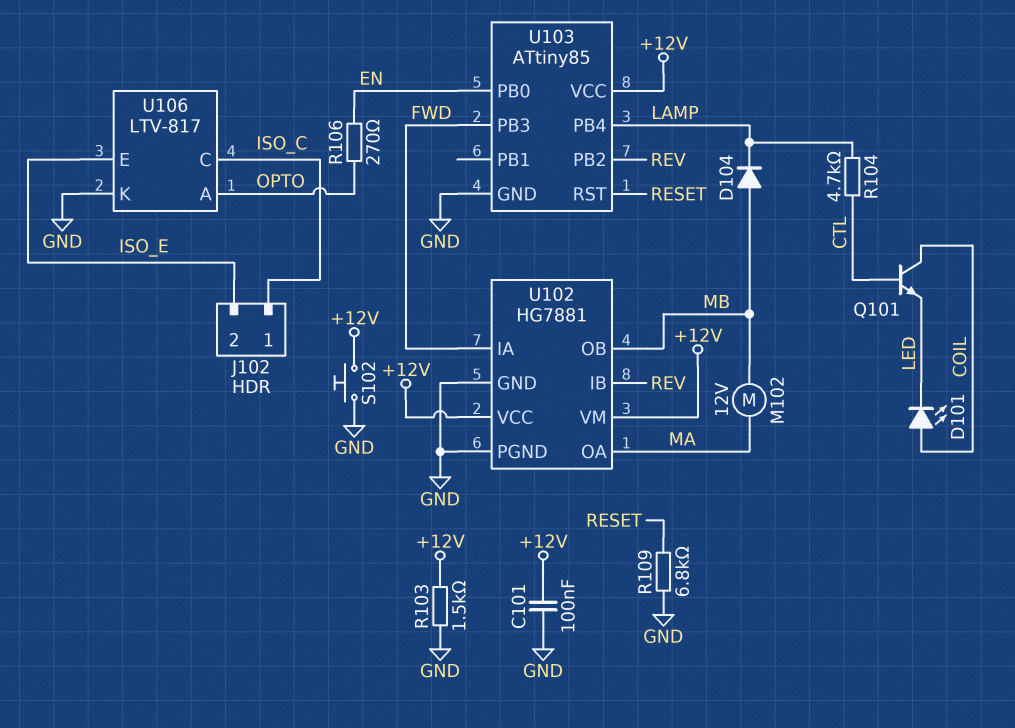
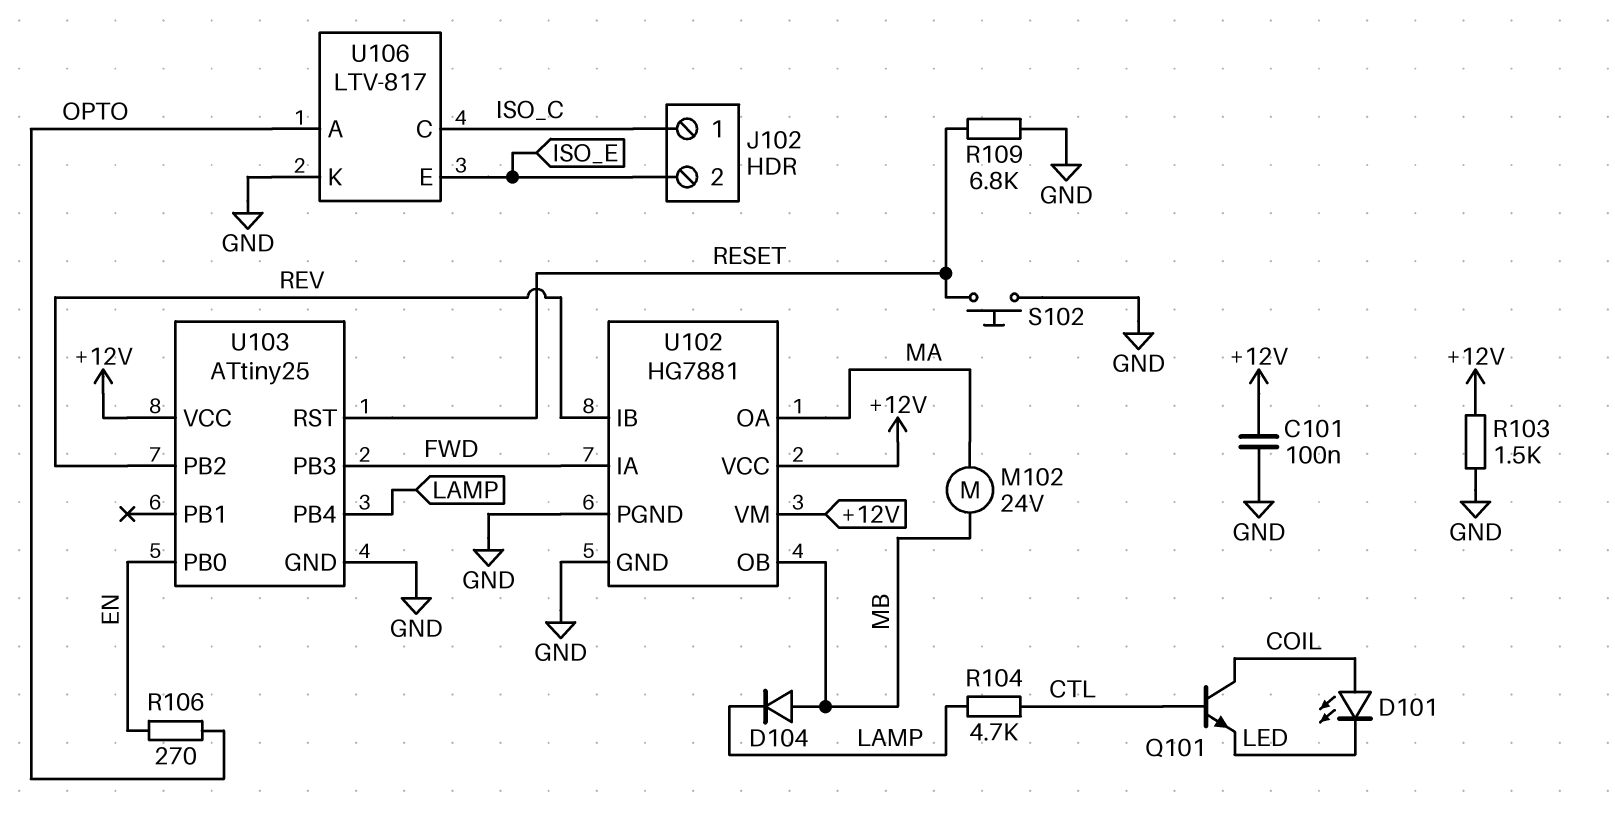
M102: motor 12V (MA, MB) -> motor 24V (MA, MB)
S102: button (+12V, GND) -> button (GND, RESET)
U103: ATtiny85 -> ATtiny25

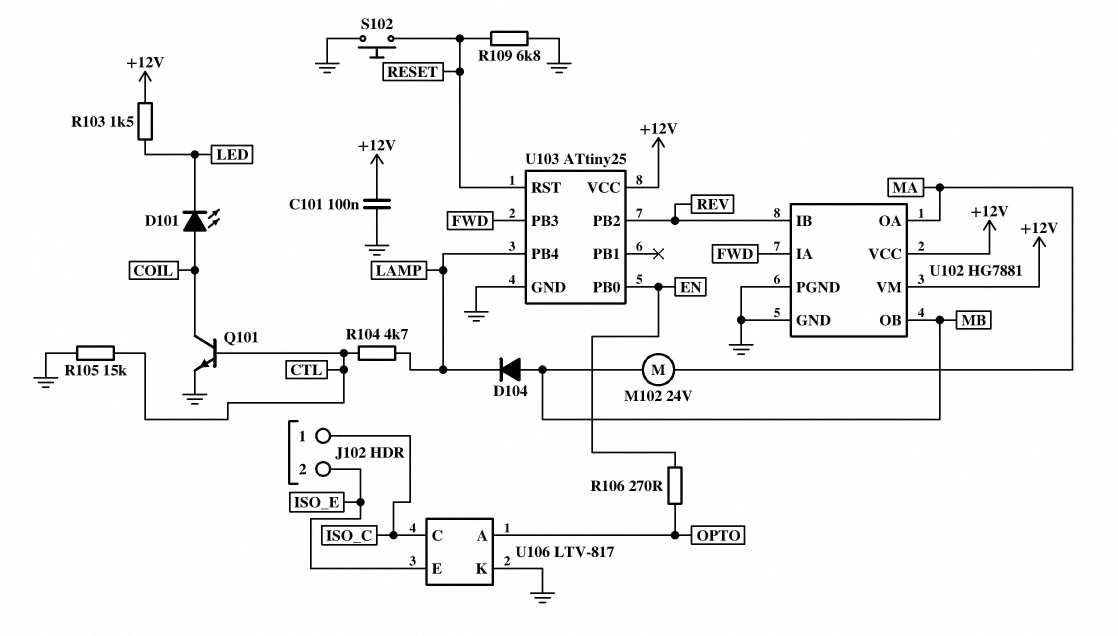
Q101: NPN (B CTL, C COIL, E LED) -> NPN (B CTL, C COIL, E GND)
R103: 1.5k (+12V, GND) -> 1.5k (+12V, LED)
R105: none -> 15k (CTL, GND)

